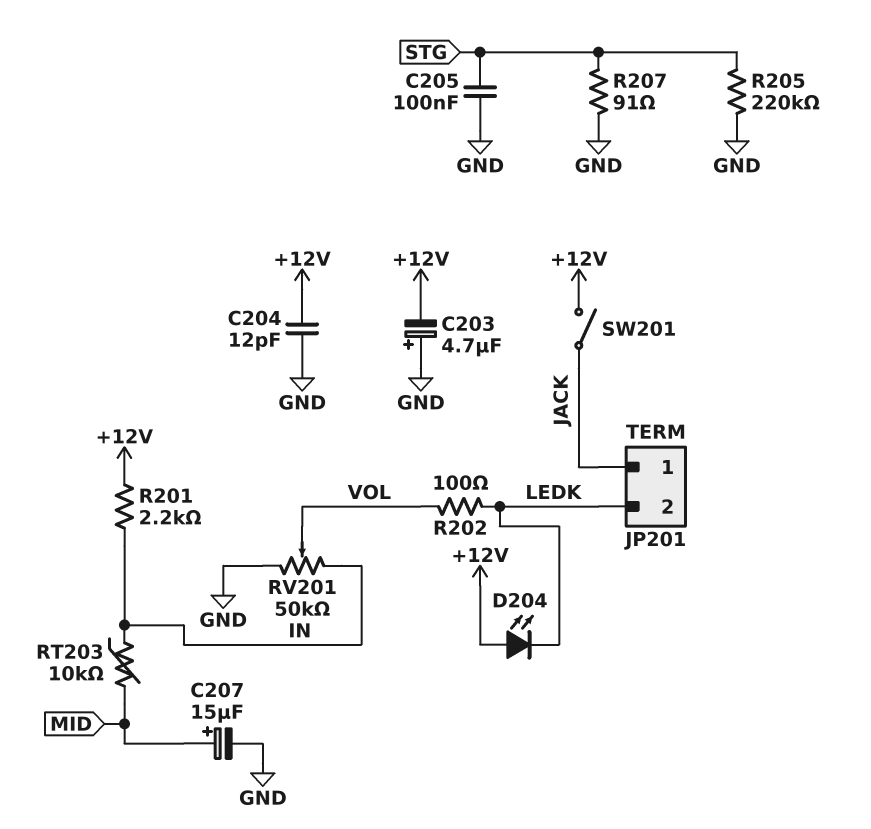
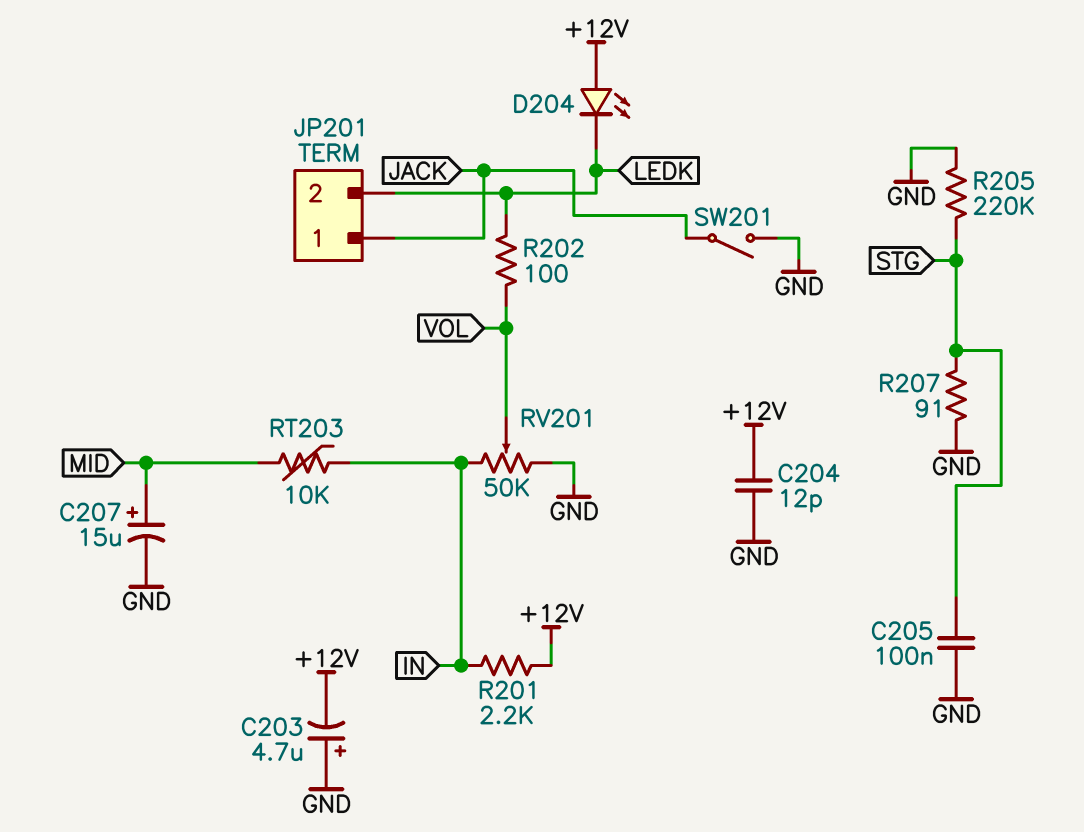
SW201: switch (+12V, JACK) -> switch (GND, JACK)

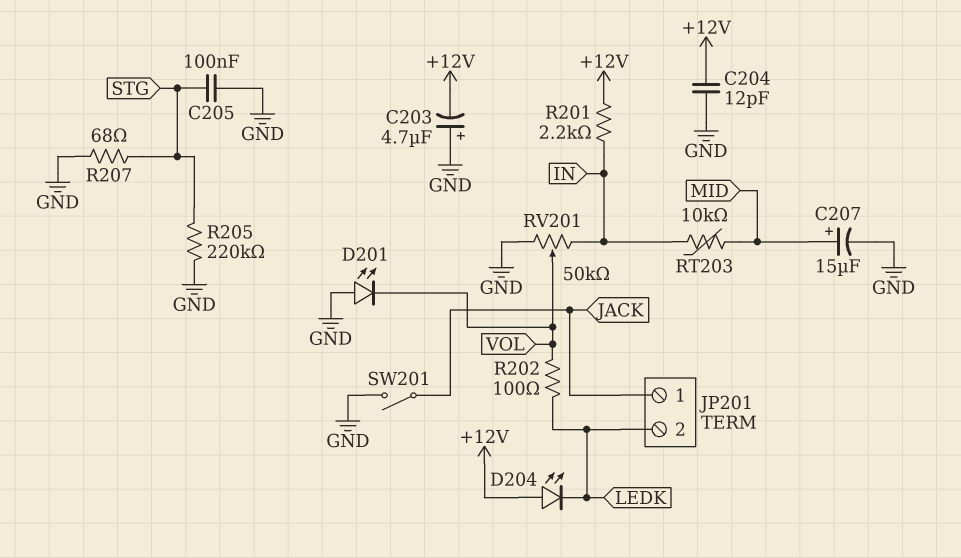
D201: none -> LED (A GND, K VOL)
R207: 91 (GND, STG) -> 68 (GND, STG)

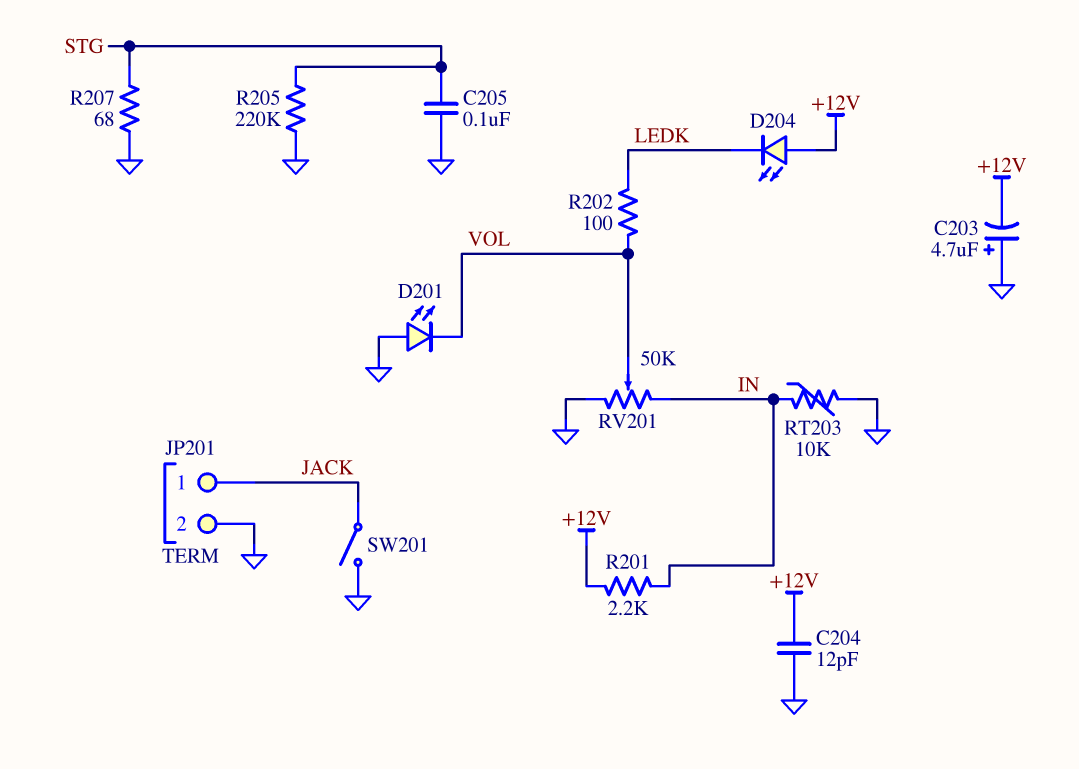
C207: 15uF (plus MID, minus GND) -> none
JP201 pin 2: LEDK -> GND
RT203: 10k (IN, MID) -> 10k (GND, IN)

